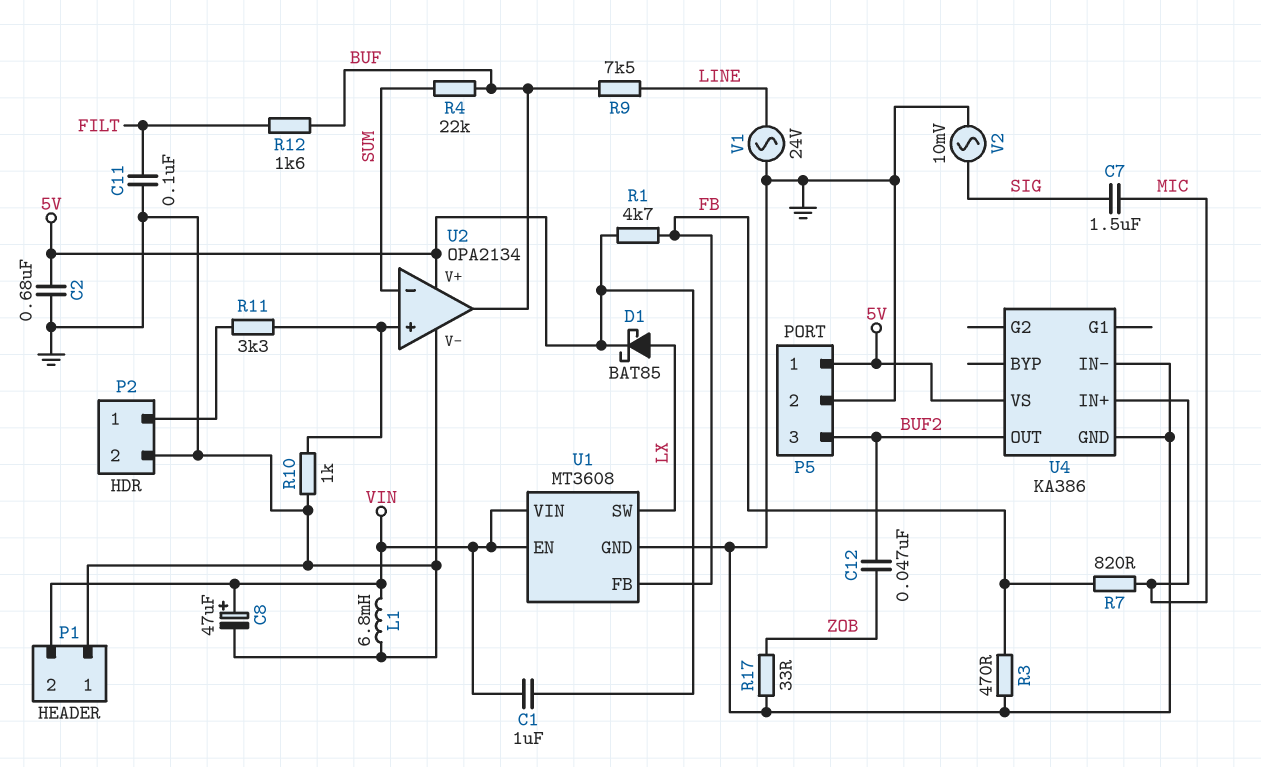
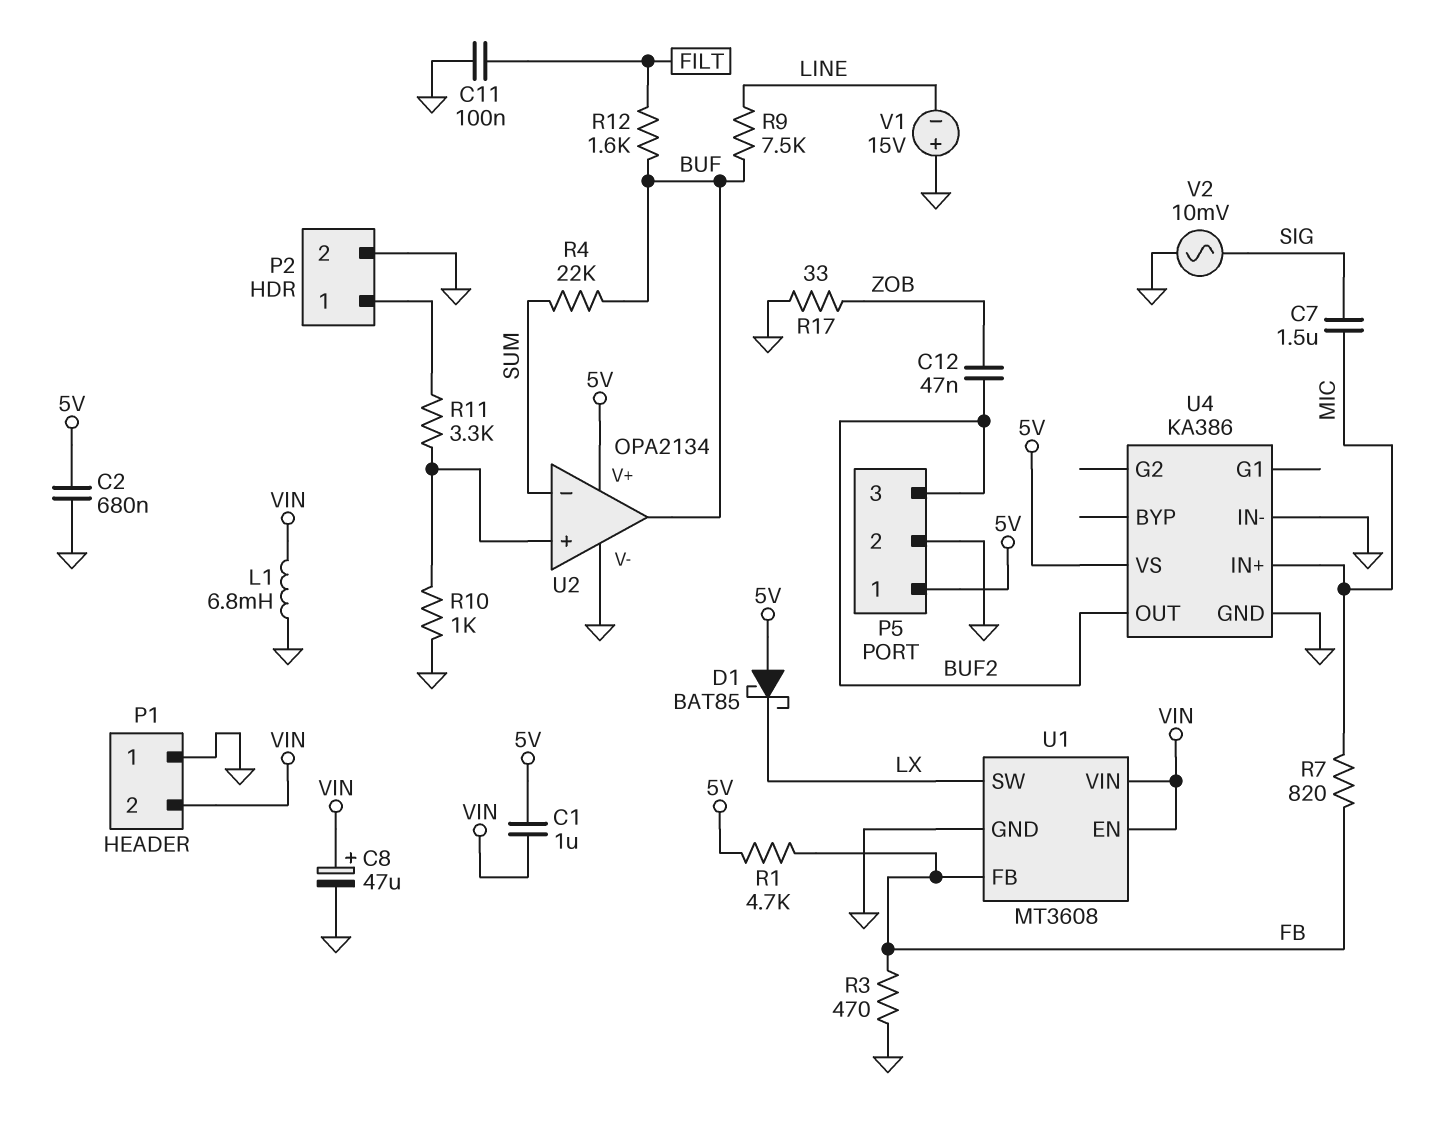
D1: schottky BAT85 (A LX, K 5V) -> schottky BAT85 (A 5V, K LX)
V1: AC 24V (GND, LINE) -> 15V (plus GND, minus LINE)

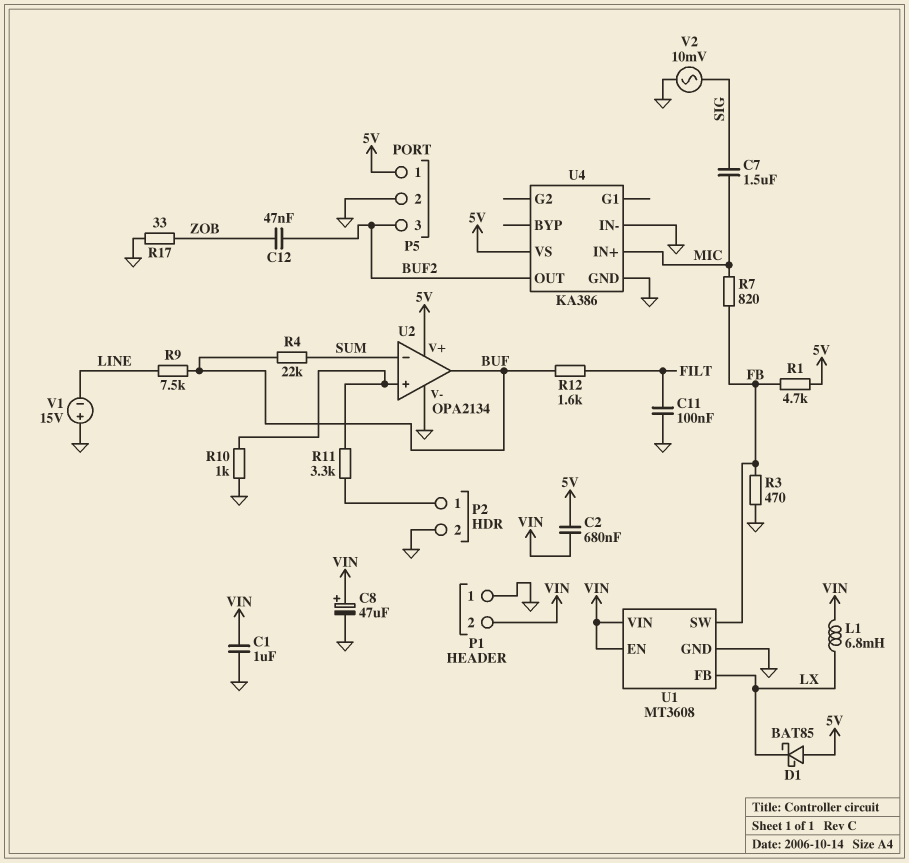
C1: 1uF (5V, VIN) -> 1uF (GND, VIN)
C2: 680nF (5V, GND) -> 680nF (5V, VIN)
L1: 6.8mH (GND, VIN) -> 6.8mH (LX, VIN)
U1 pin FB: FB -> LX
U1 pin SW: LX -> FB

